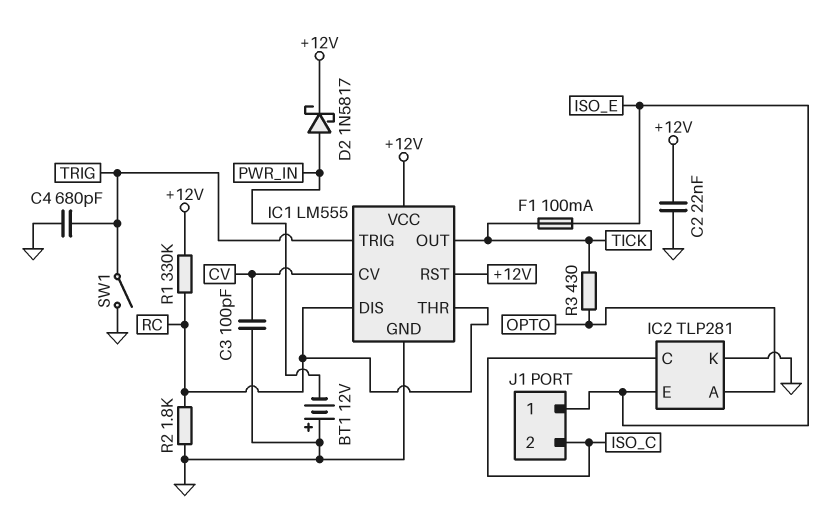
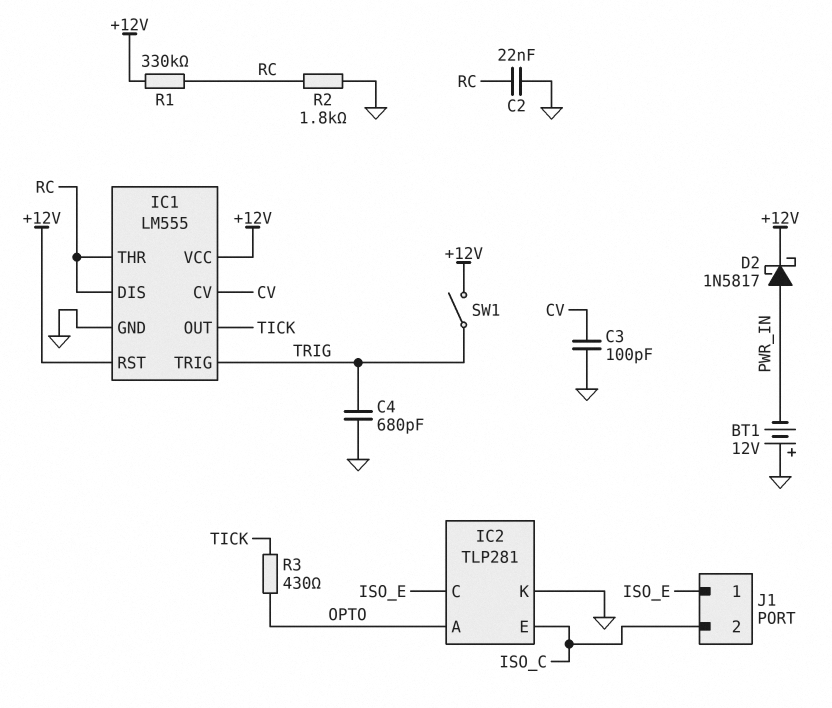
C2: 22nF (+12V, GND) -> 22nF (GND, RC)
F1: 100mA (ISO_E, TICK) -> none
IC2 pin C: ISO_C -> ISO_E
IC2 pin E: ISO_E -> ISO_C
SW1: switch (GND, TRIG) -> switch (+12V, TRIG)

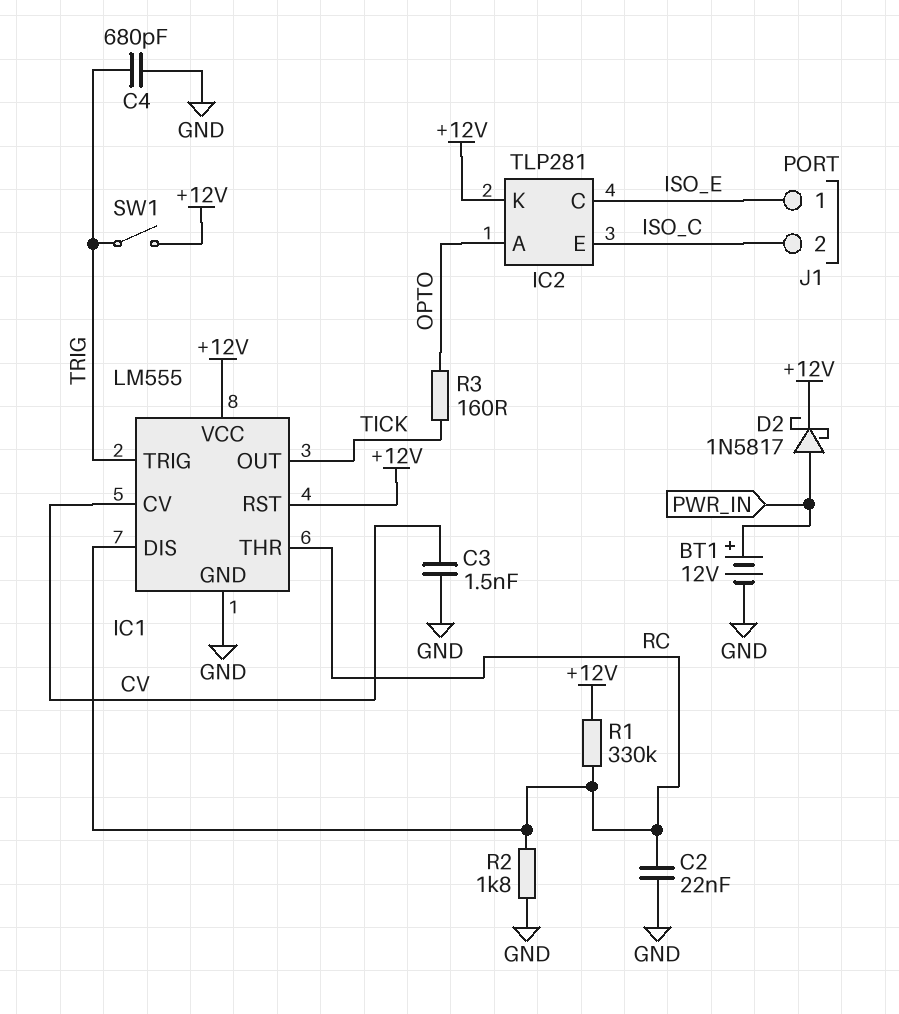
BT1: 12V (plus GND, minus PWR_IN) -> 12V (plus PWR_IN, minus GND)
C3: 100pF (CV, GND) -> 1.5nF (CV, GND)
IC2 pin K: GND -> +12V
R3: 430 (OPTO, TICK) -> 160 (OPTO, TICK)

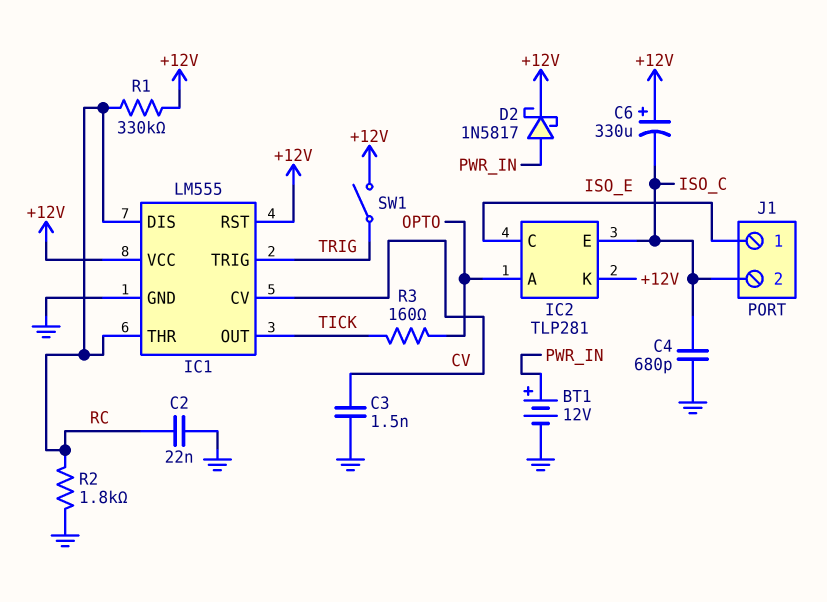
C4: 680pF (GND, TRIG) -> 680pF (GND, ISO_C)
C6: none -> 330uF (plus +12V, minus ISO_C)

